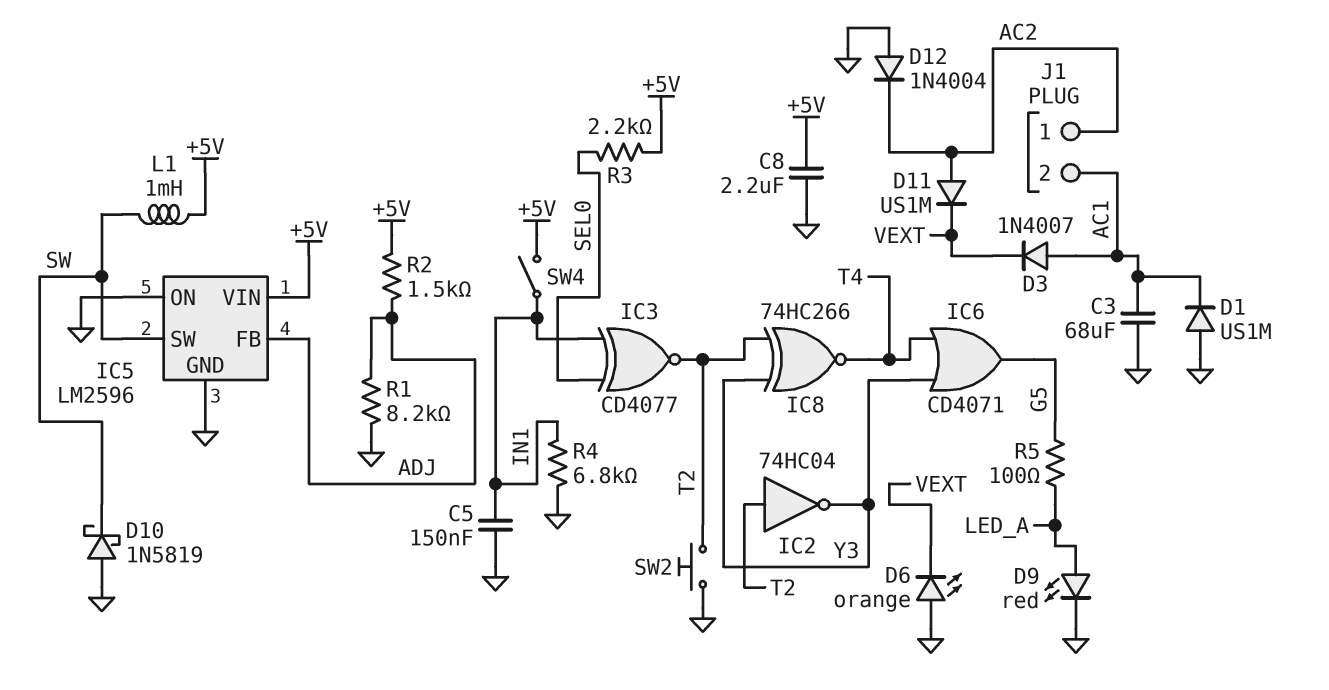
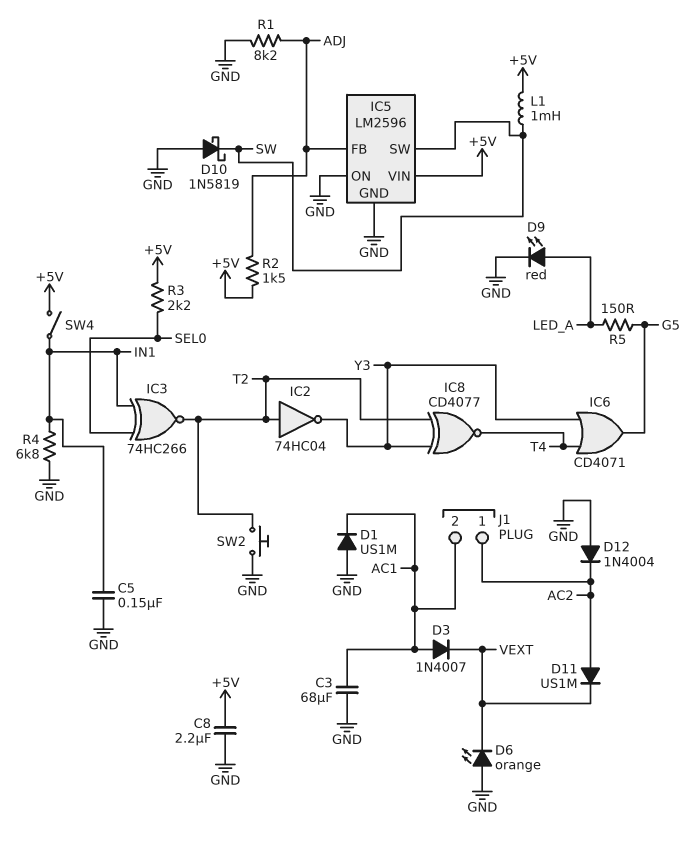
IC3: XNOR CD4077 (in IN1, in SEL0, out T2) -> XNOR 74HC266 (in IN1, in SEL0, out T2)
IC8: XNOR 74HC266 (in T2, in Y3, out T4) -> XNOR CD4077 (in T2, in Y3, out T4)
R5: 100 (G5, LED_A) -> 150 (G5, LED_A)

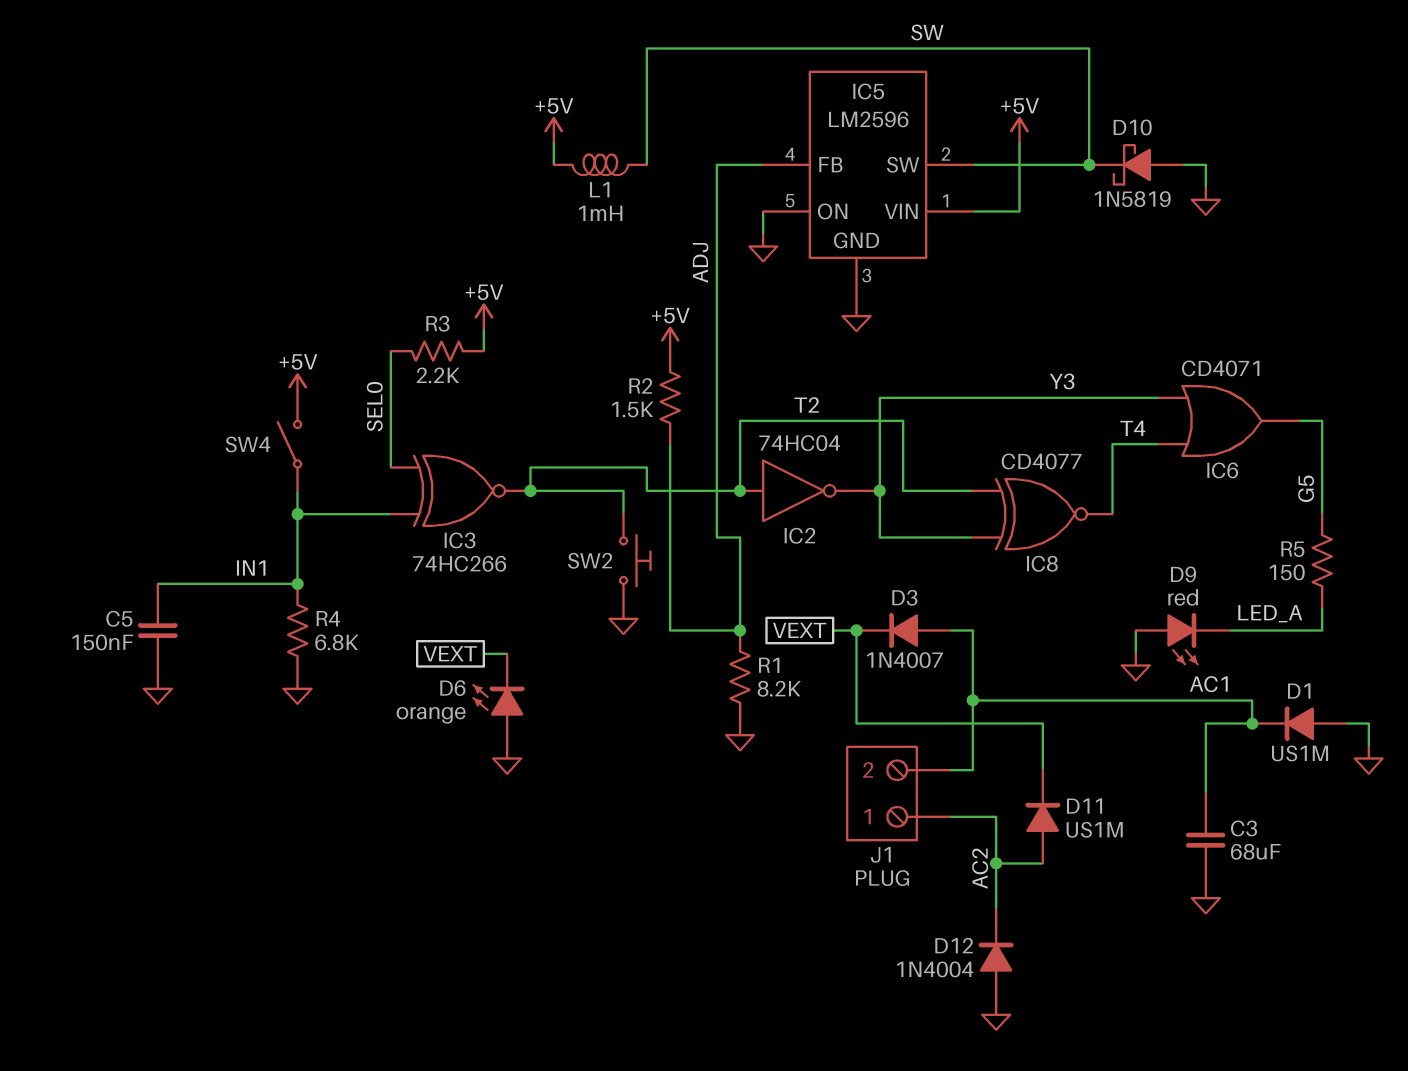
C8: 2.2uF (+5V, GND) -> none
D9: LED red (A LED_A, K GND) -> LED red (A GND, K LED_A)

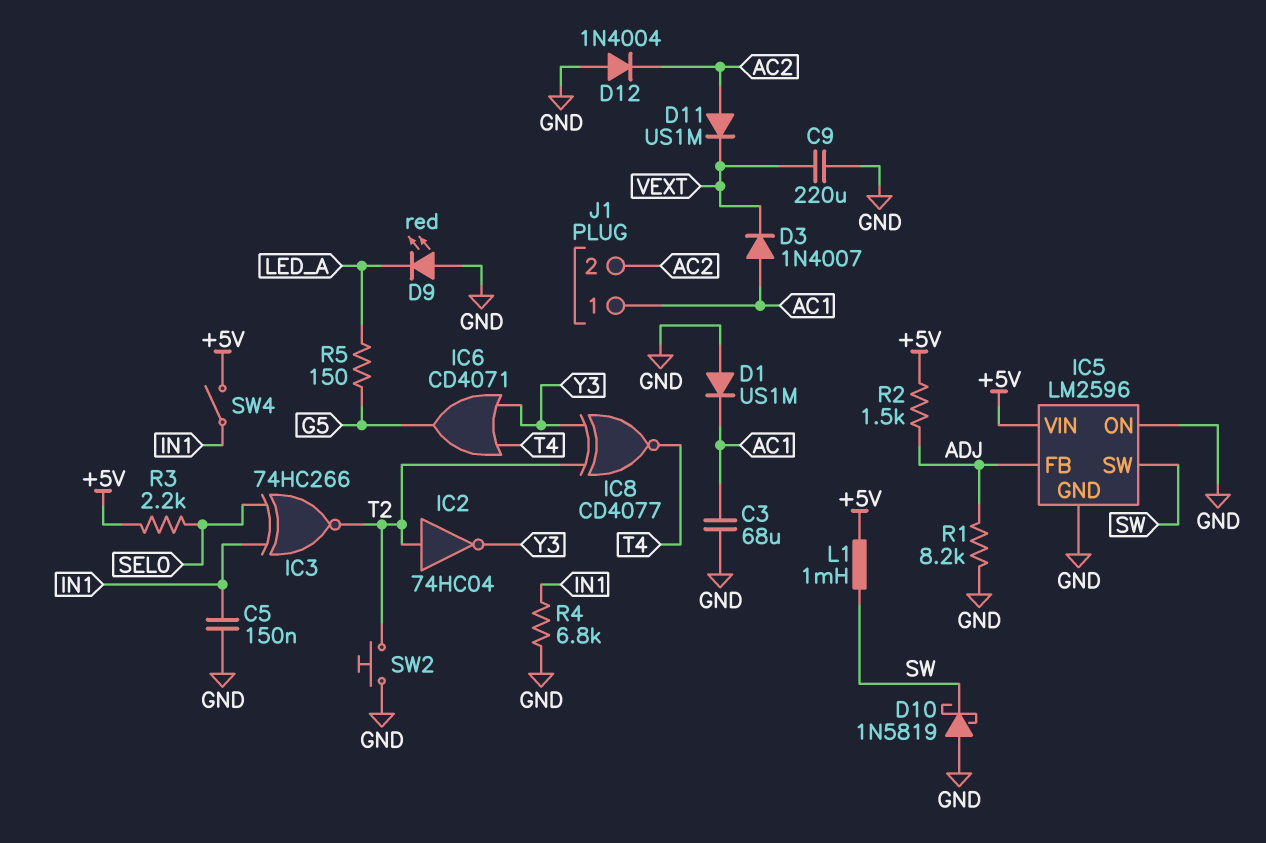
C9: none -> 220uF (GND, VEXT)
D6: LED orange (A GND, K VEXT) -> none
J1 pin 1: AC2 -> AC1
J1 pin 2: AC1 -> AC2

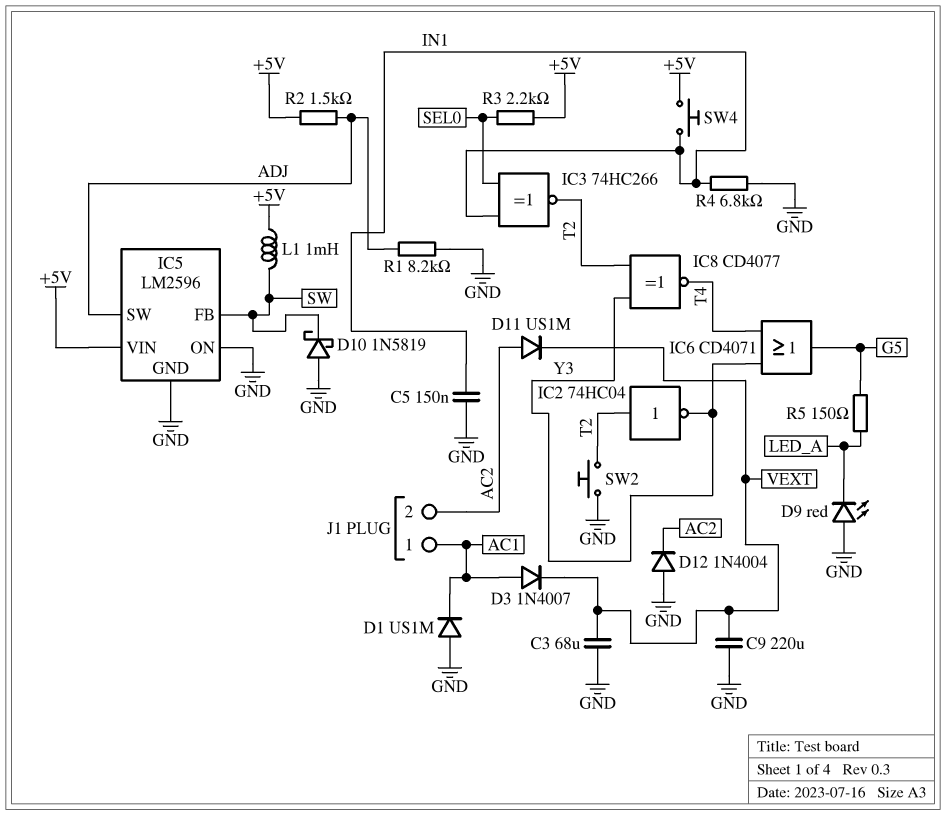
C3: 68uF (AC1, GND) -> 68uF (GND, VEXT)
IC5 pin FB: ADJ -> SW
IC5 pin SW: SW -> ADJ
SW4: switch (+5V, IN1) -> button (+5V, IN1)

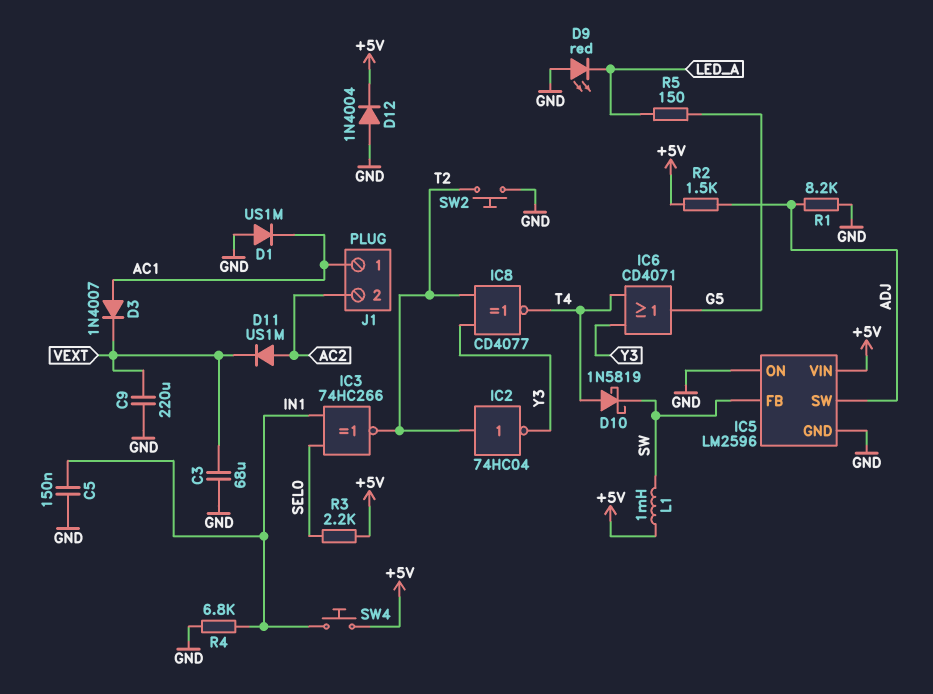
D10: schottky 1N5819 (A GND, K SW) -> schottky 1N5819 (A T4, K SW)
D12: diode 1N4004 (A GND, K AC2) -> diode 1N4004 (A GND, K +5V)

